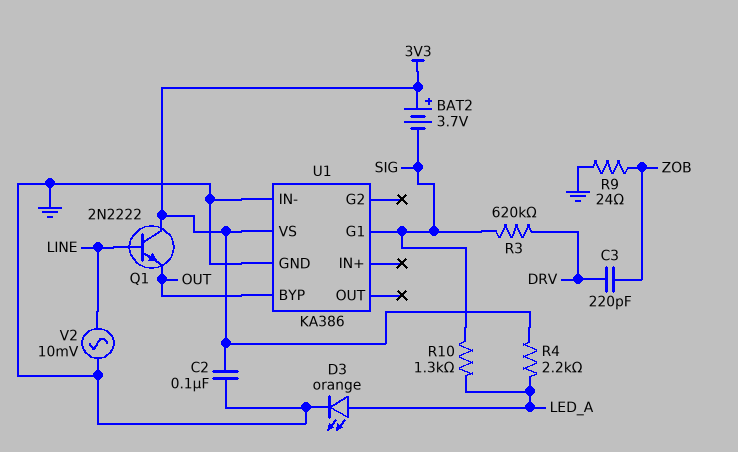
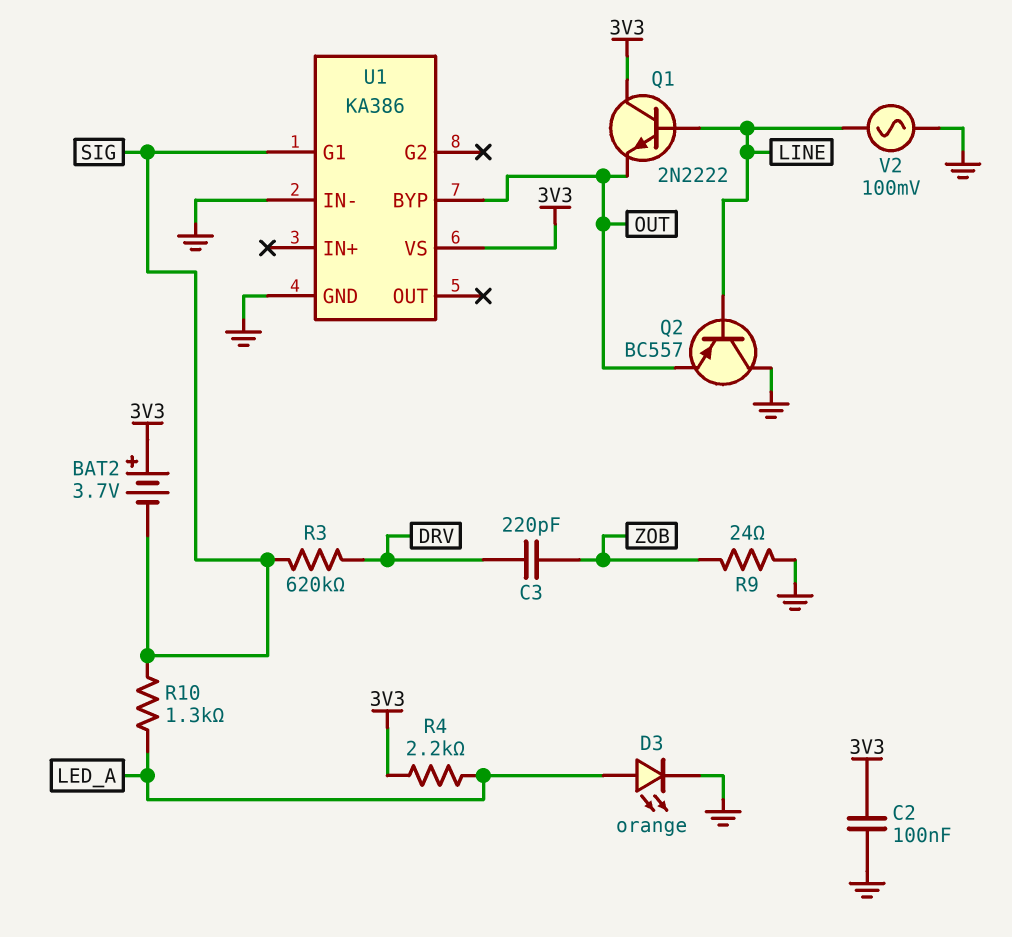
Q2: none -> PNP BC557 (B LINE, C GND, E OUT)
V2: AC 10mV (GND, LINE) -> AC 100mV (GND, LINE)

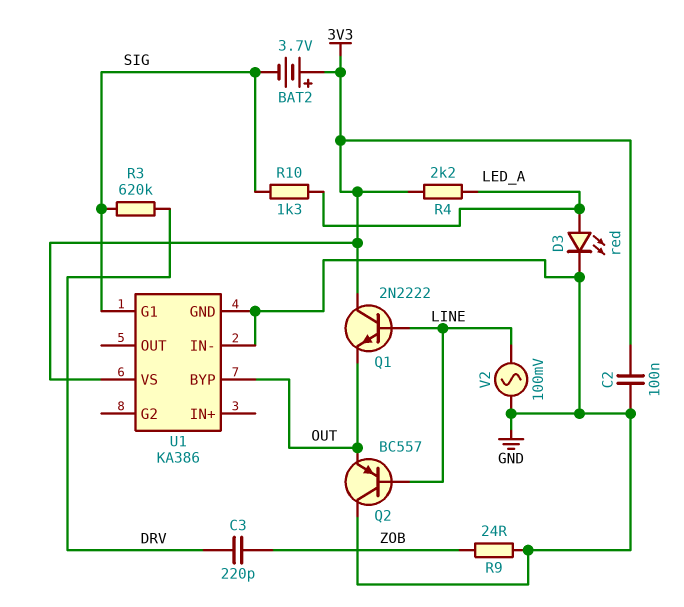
D3: LED orange (A LED_A, K GND) -> LED red (A LED_A, K GND)

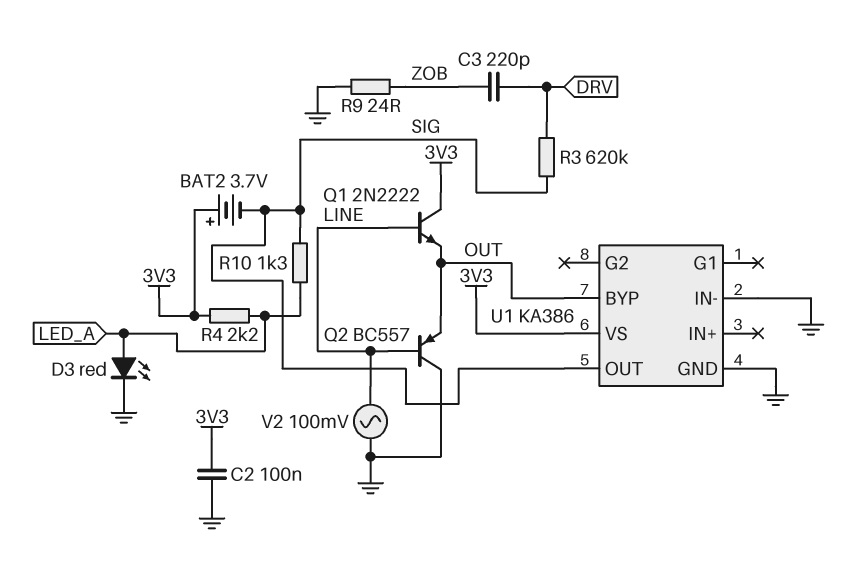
U1 pin G1: SIG -> none
U1 pin OUT: none -> SIG

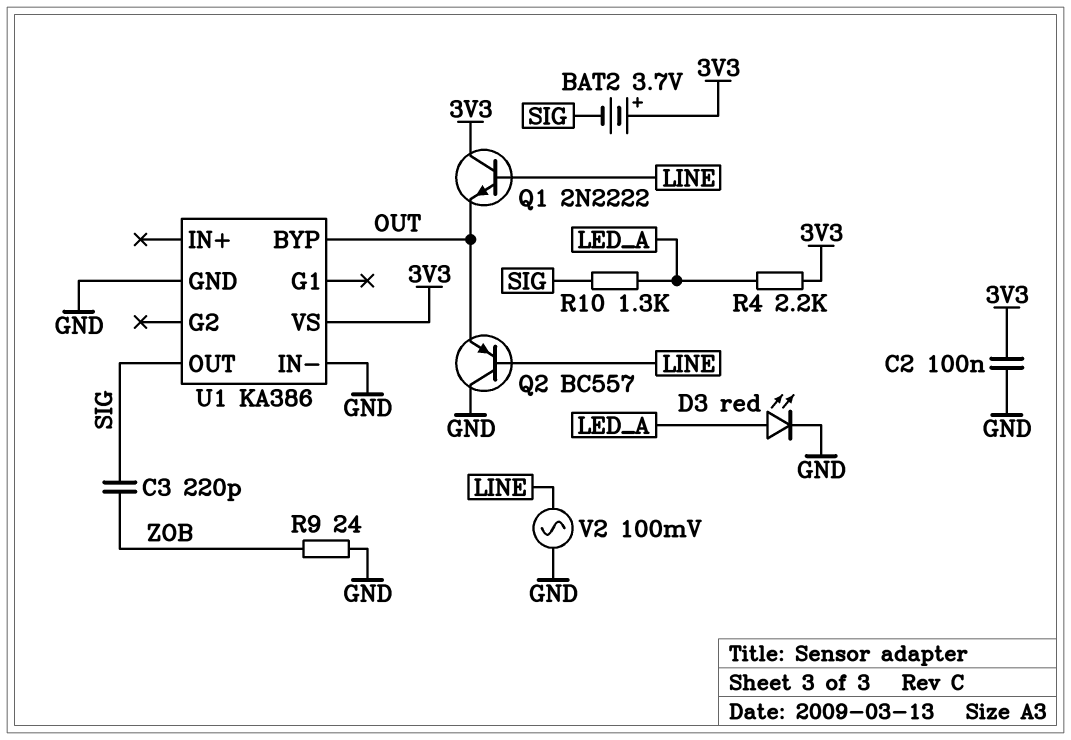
C3: 220pF (DRV, ZOB) -> 220pF (SIG, ZOB)
R3: 620k (DRV, SIG) -> none

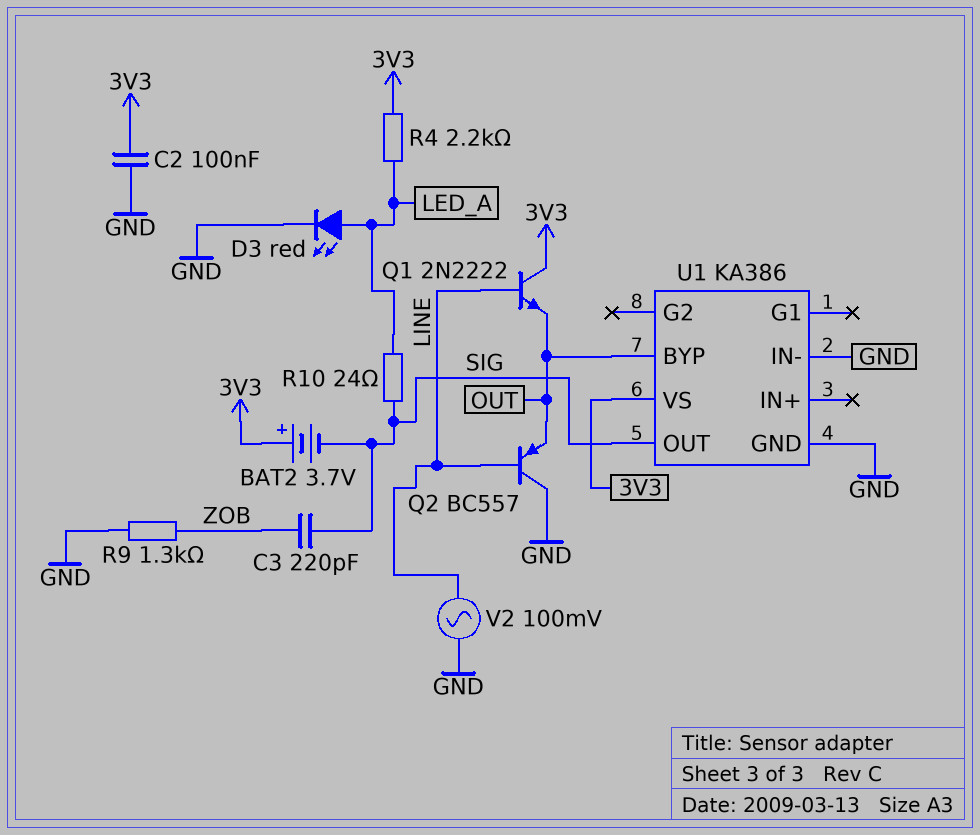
R9: 24 (GND, ZOB) -> 1.3k (GND, ZOB)
R10: 1.3k (LED_A, SIG) -> 24 (LED_A, SIG)

